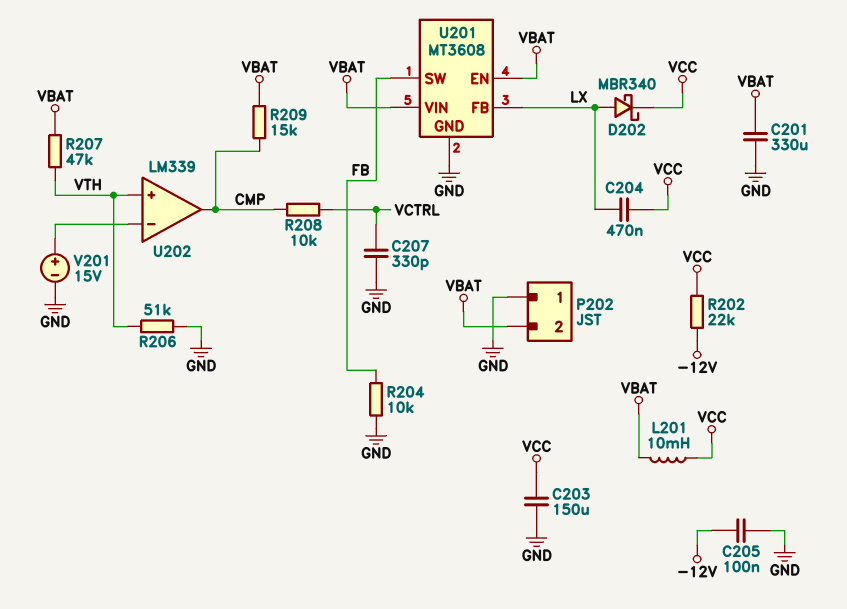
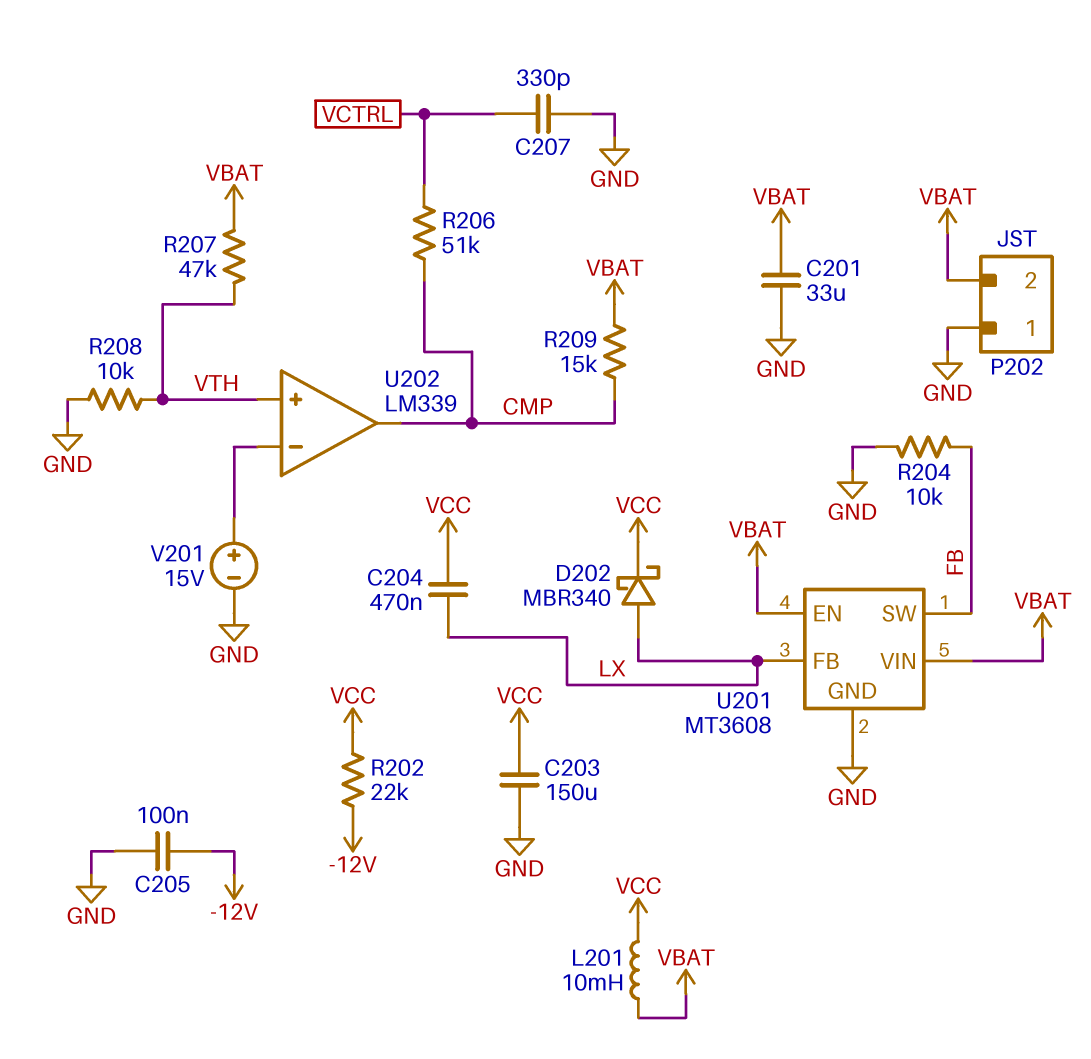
C201: 330uF (GND, VBAT) -> 33uF (GND, VBAT)
R206: 51k (GND, VTH) -> 51k (CMP, VCTRL)
R208: 10k (CMP, VCTRL) -> 10k (GND, VTH)

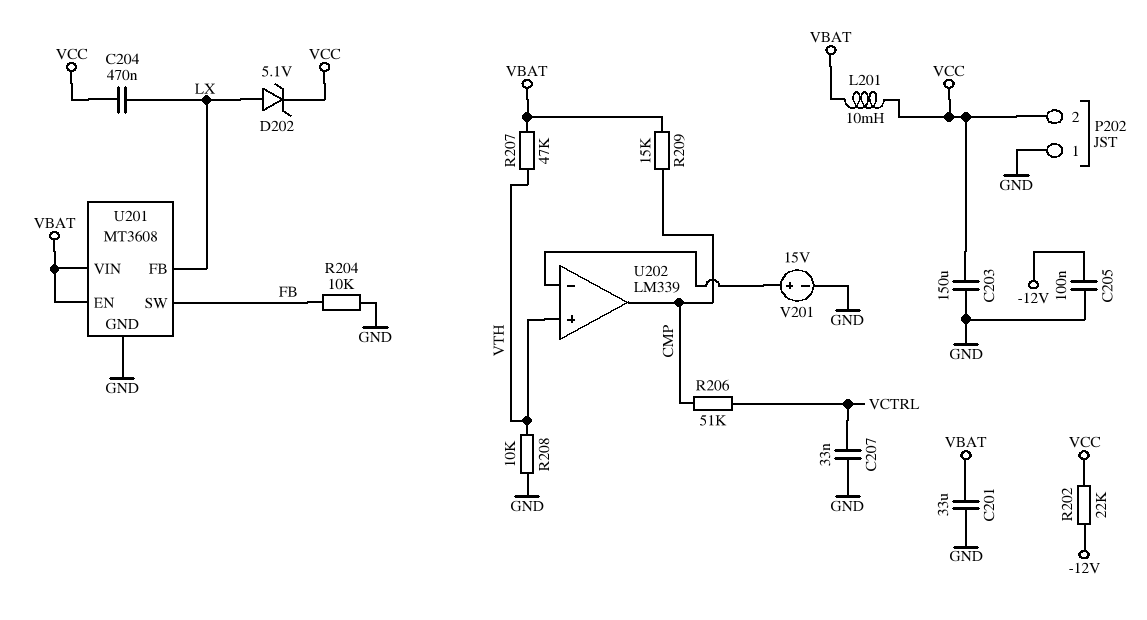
C207: 330pF (GND, VCTRL) -> 33nF (GND, VCTRL)
D202: schottky MBR340 (A LX, K VCC) -> zener 5.1V (A LX, K VCC)
P202 pin 2: VBAT -> VCC

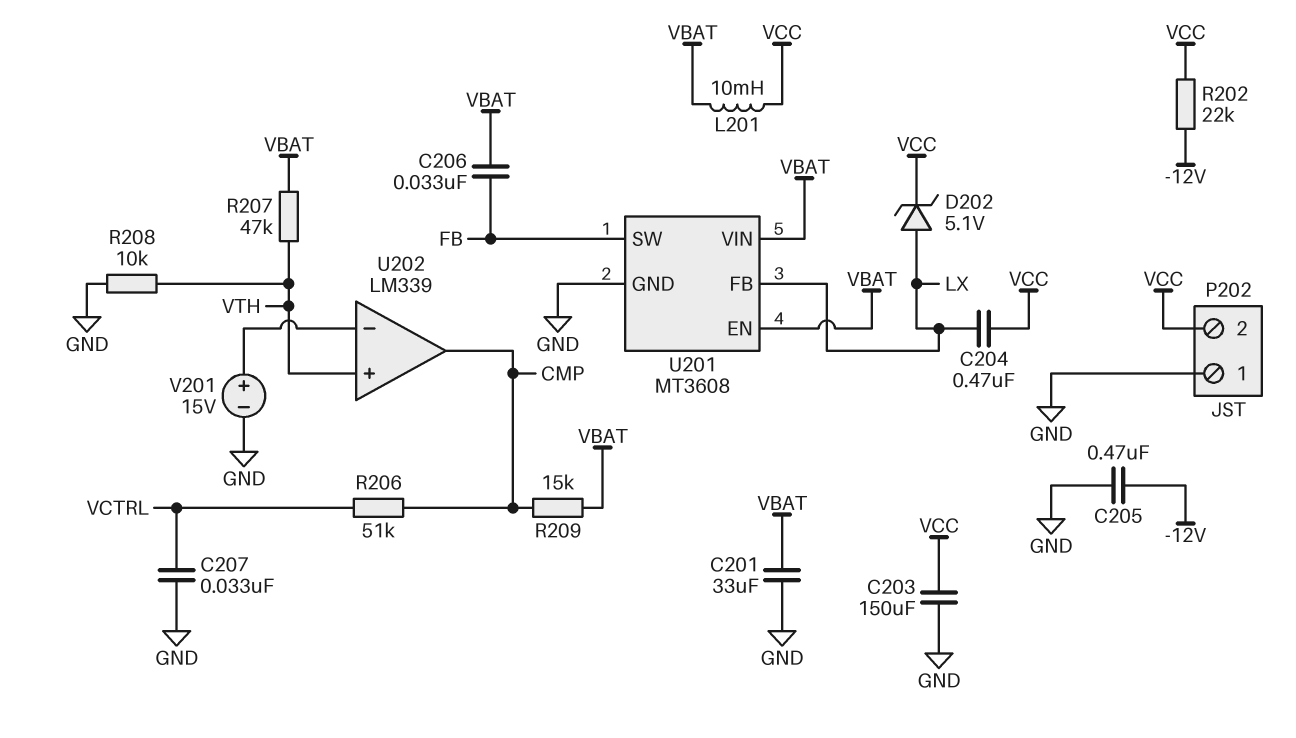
C205: 100nF (-12V, GND) -> 470nF (-12V, GND)
C206: none -> 33nF (FB, VBAT)
R204: 10k (FB, GND) -> none

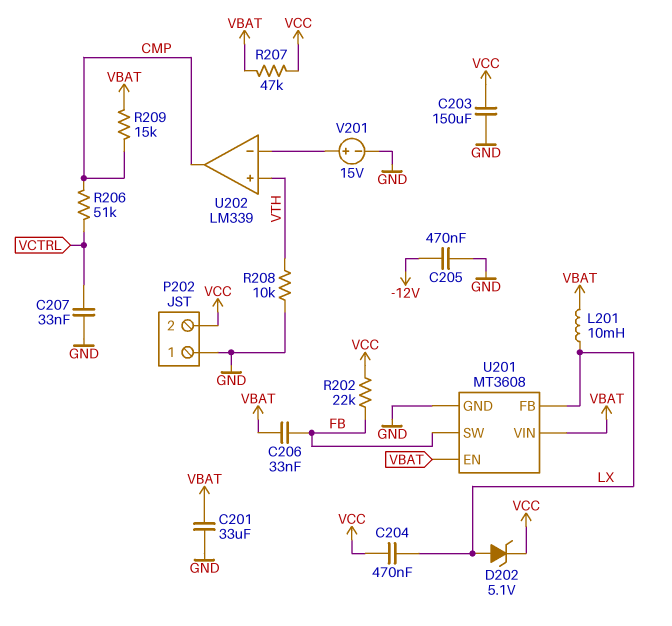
L201: 10mH (VBAT, VCC) -> 10mH (LX, VBAT)
R202: 22k (-12V, VCC) -> 22k (FB, VCC)
R207: 47k (VBAT, VTH) -> 47k (VBAT, VCC)

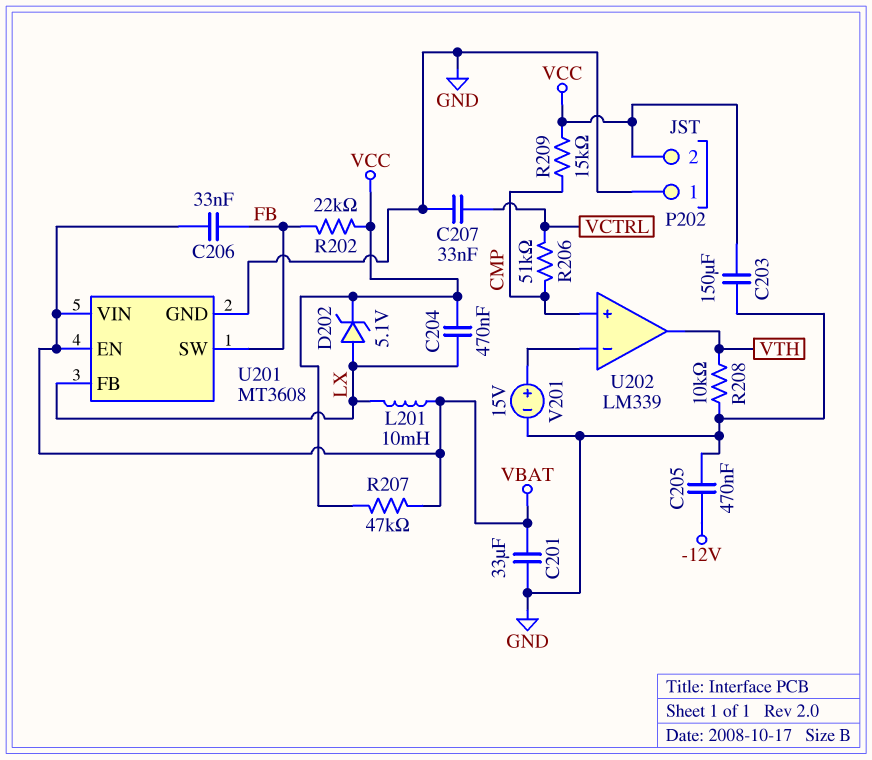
R209: 15k (CMP, VBAT) -> 15k (CMP, VCC)
U202 pin in+: VTH -> CMP
U202 pin out: CMP -> VTH

